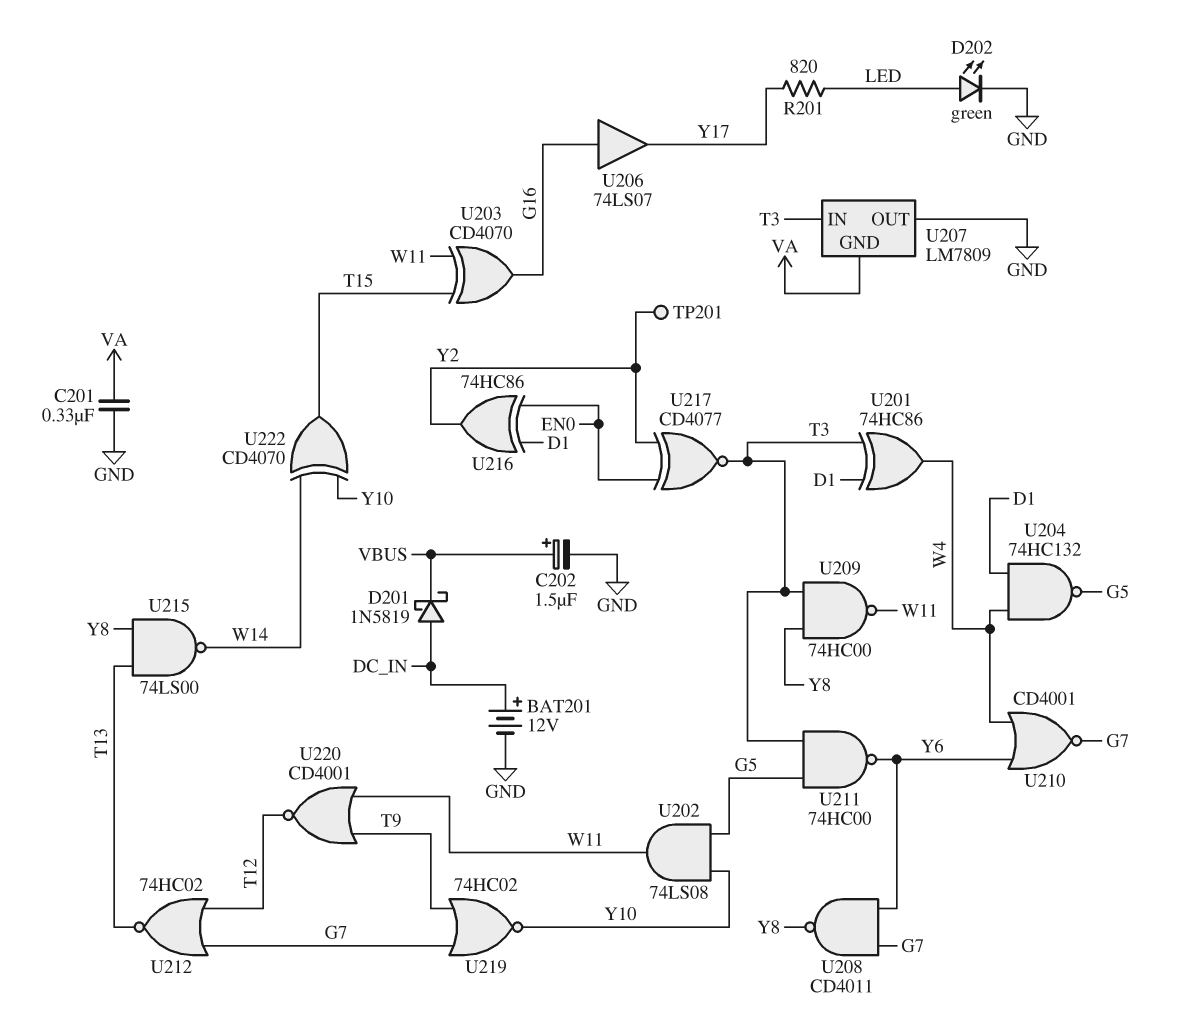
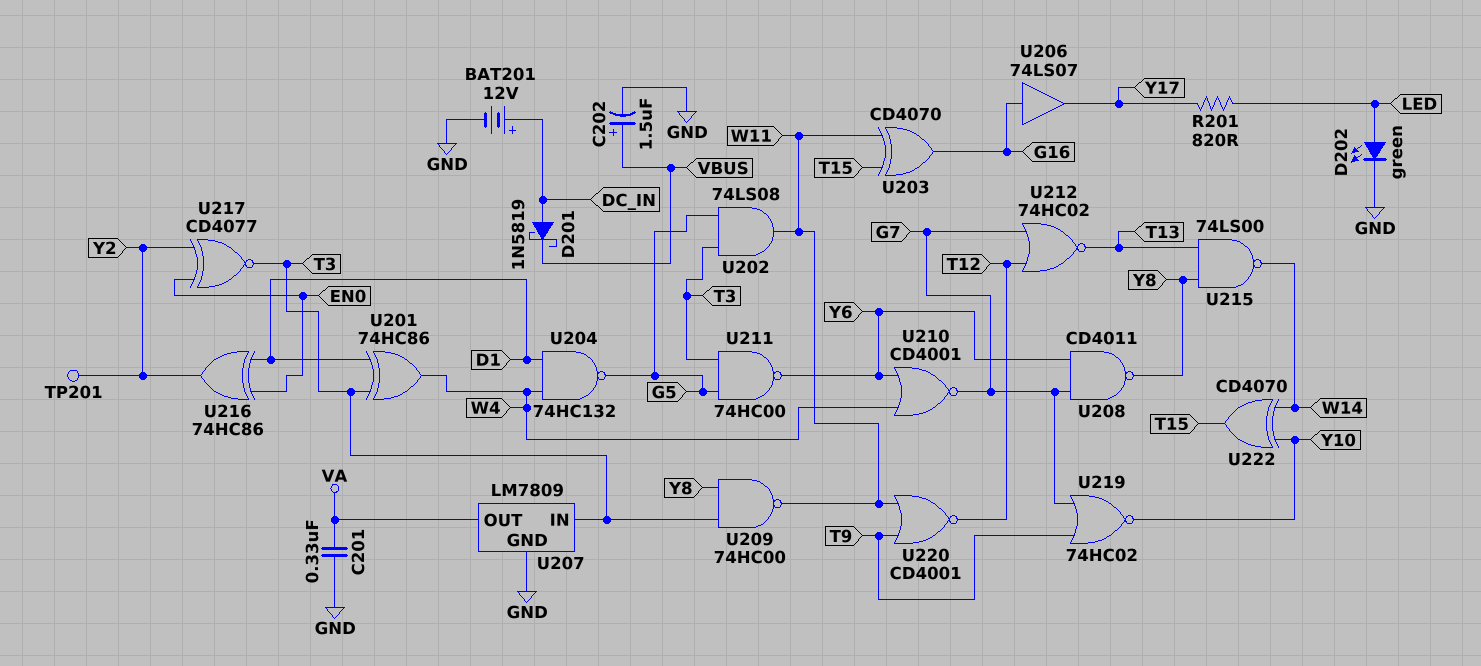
U202: AND 74LS08 (in G5, in Y10, out W11) -> AND 74LS08 (in G5, in T3, out W11)
U207 pin GND: VA -> GND
U207 pin OUT: GND -> VA

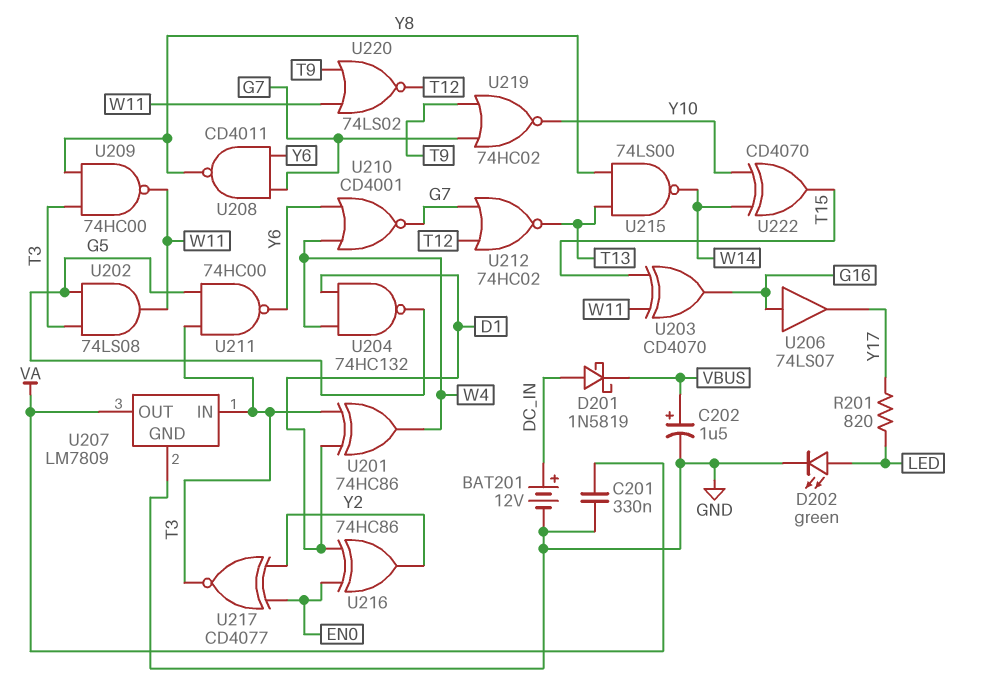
TP201: test point (Y2) -> none
U220: NOR CD4001 (in T9, in W11, out T12) -> NOR 74LS02 (in T9, in W11, out T12)

